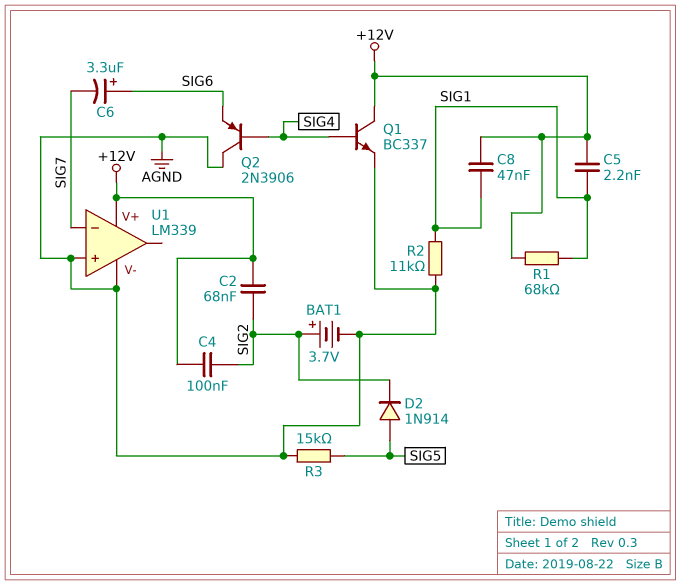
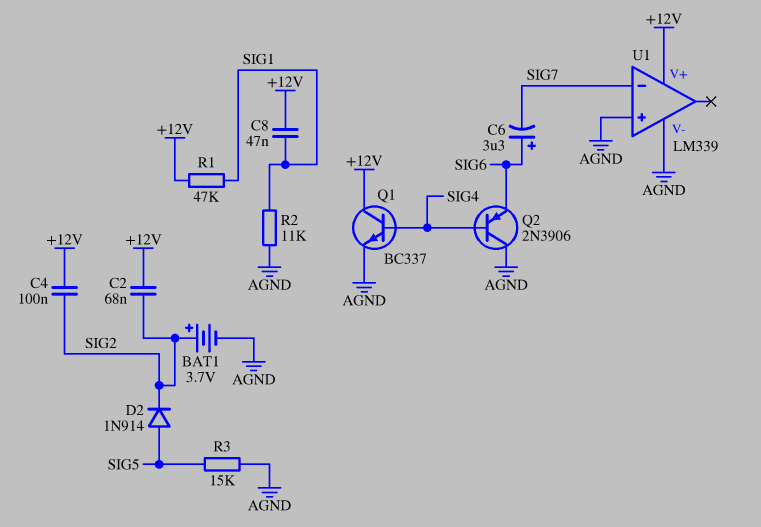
C5: 2.2nF (+12V, SIG1) -> none
R1: 68k (+12V, SIG1) -> 47k (+12V, SIG1)

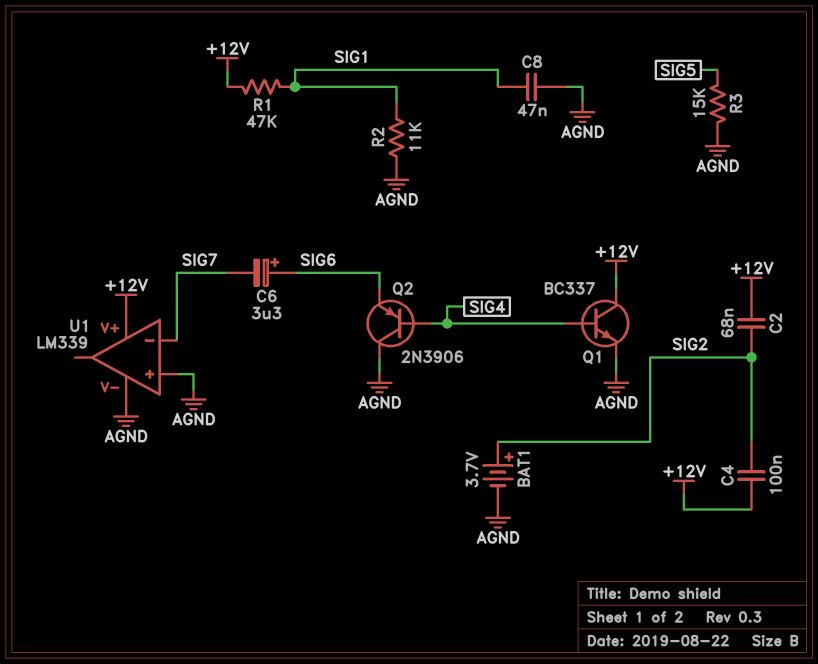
C8: 47nF (+12V, SIG1) -> 47nF (AGND, SIG1)
D2: diode 1N914 (A SIG5, K SIG2) -> none

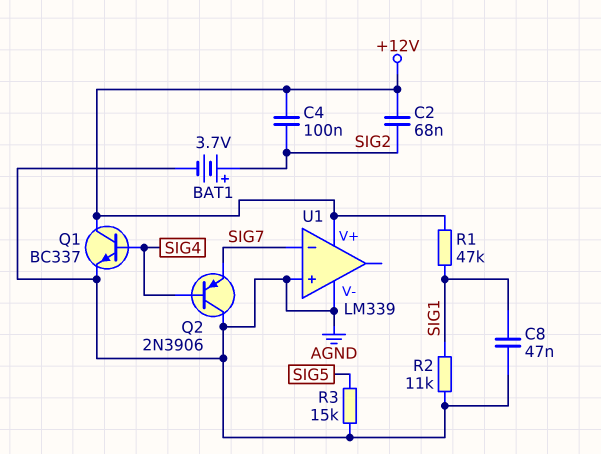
C6: 3.3uF (plus SIG6, minus SIG7) -> none
Q2: PNP 2N3906 (B SIG4, C AGND, E SIG6) -> PNP 2N3906 (B SIG4, C AGND, E SIG7)

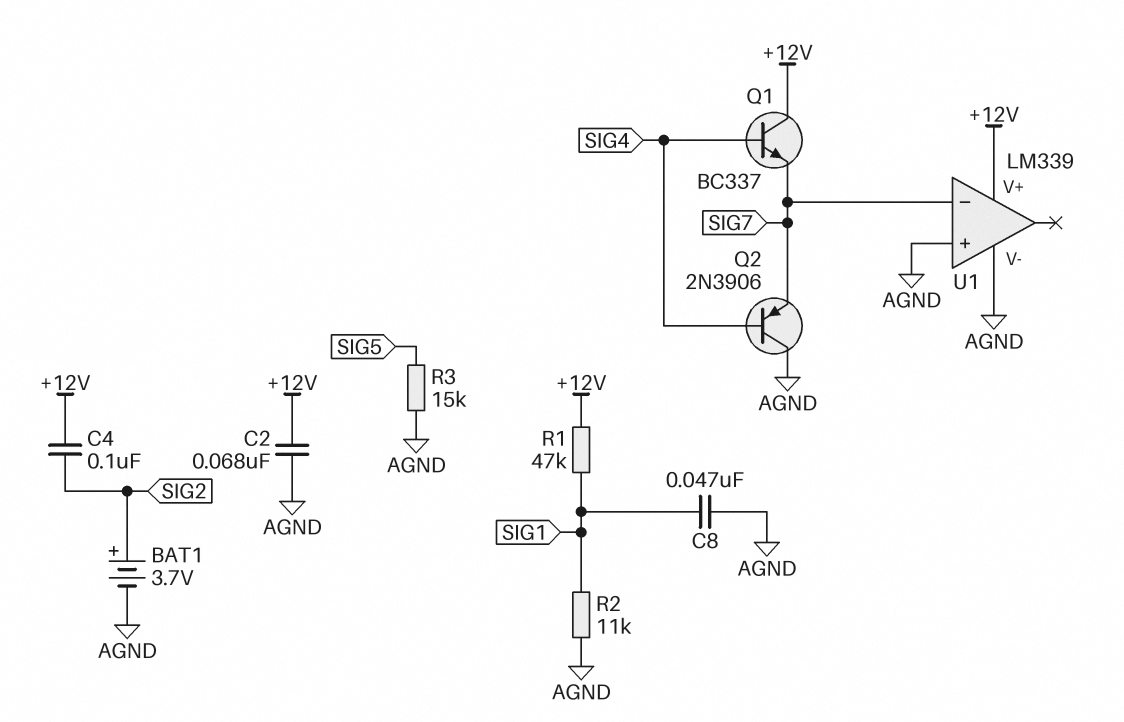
C2: 68nF (+12V, SIG2) -> 68nF (+12V, AGND)
Q1: NPN BC337 (B SIG4, C +12V, E AGND) -> NPN BC337 (B SIG4, C +12V, E SIG7)

